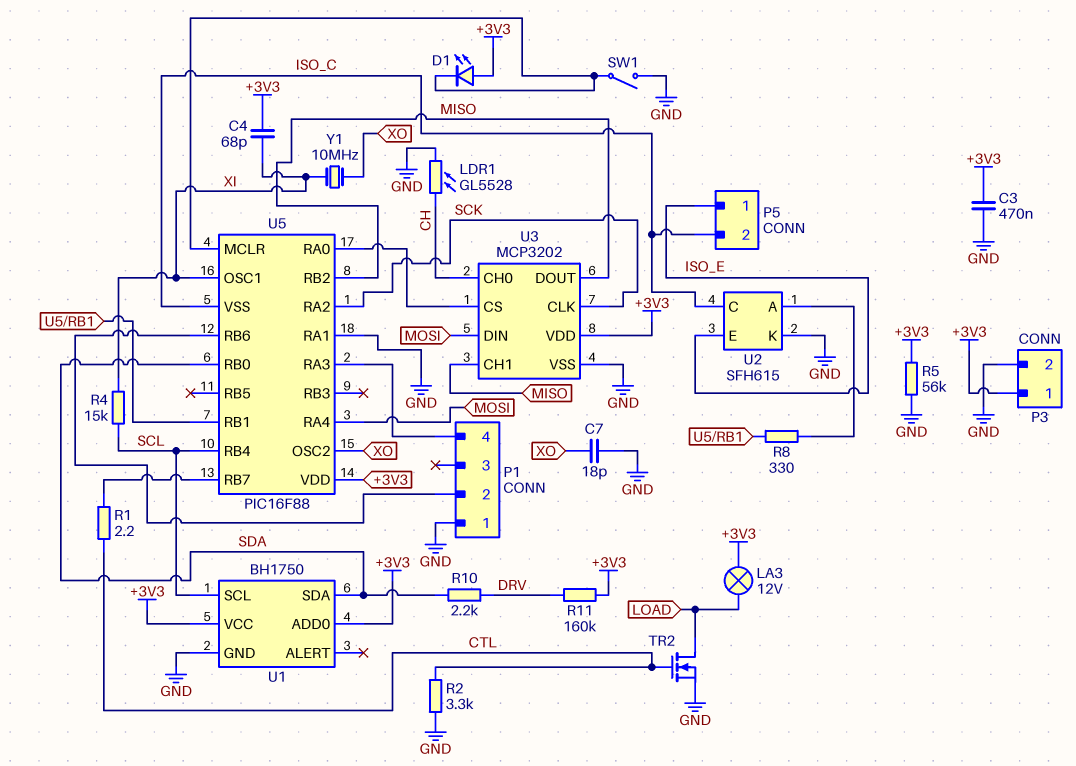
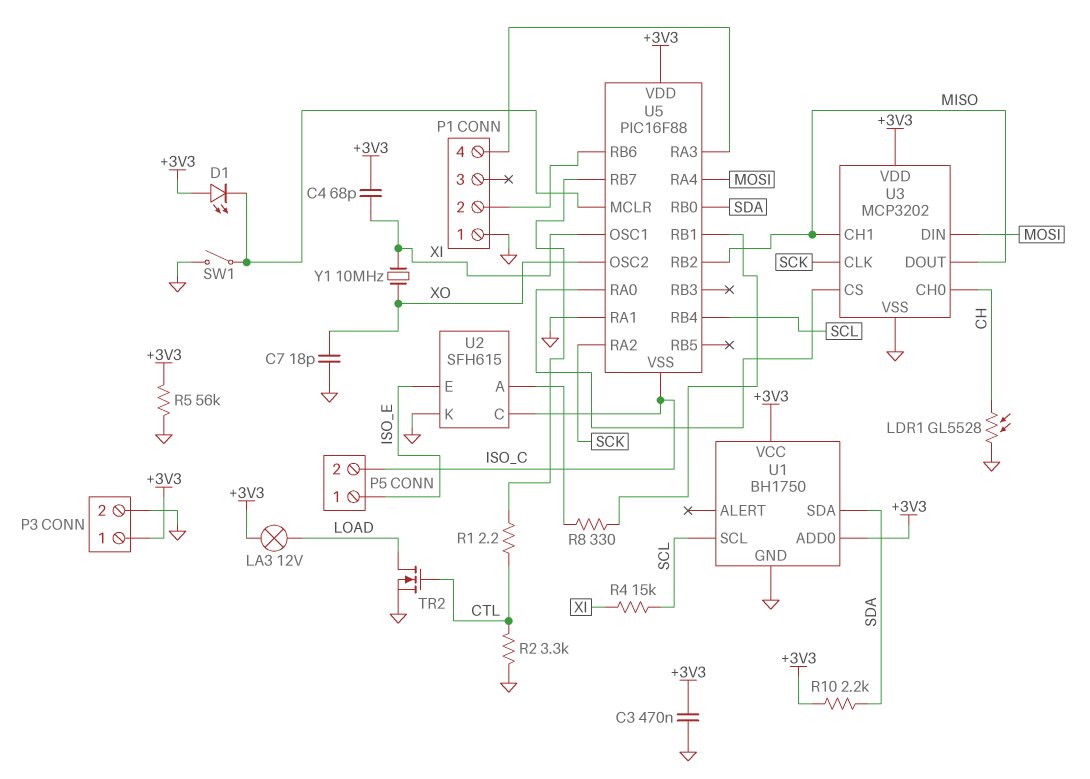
R10: 2.2k (DRV, SDA) -> 2.2k (+3V3, SDA)
R11: 160k (+3V3, DRV) -> none

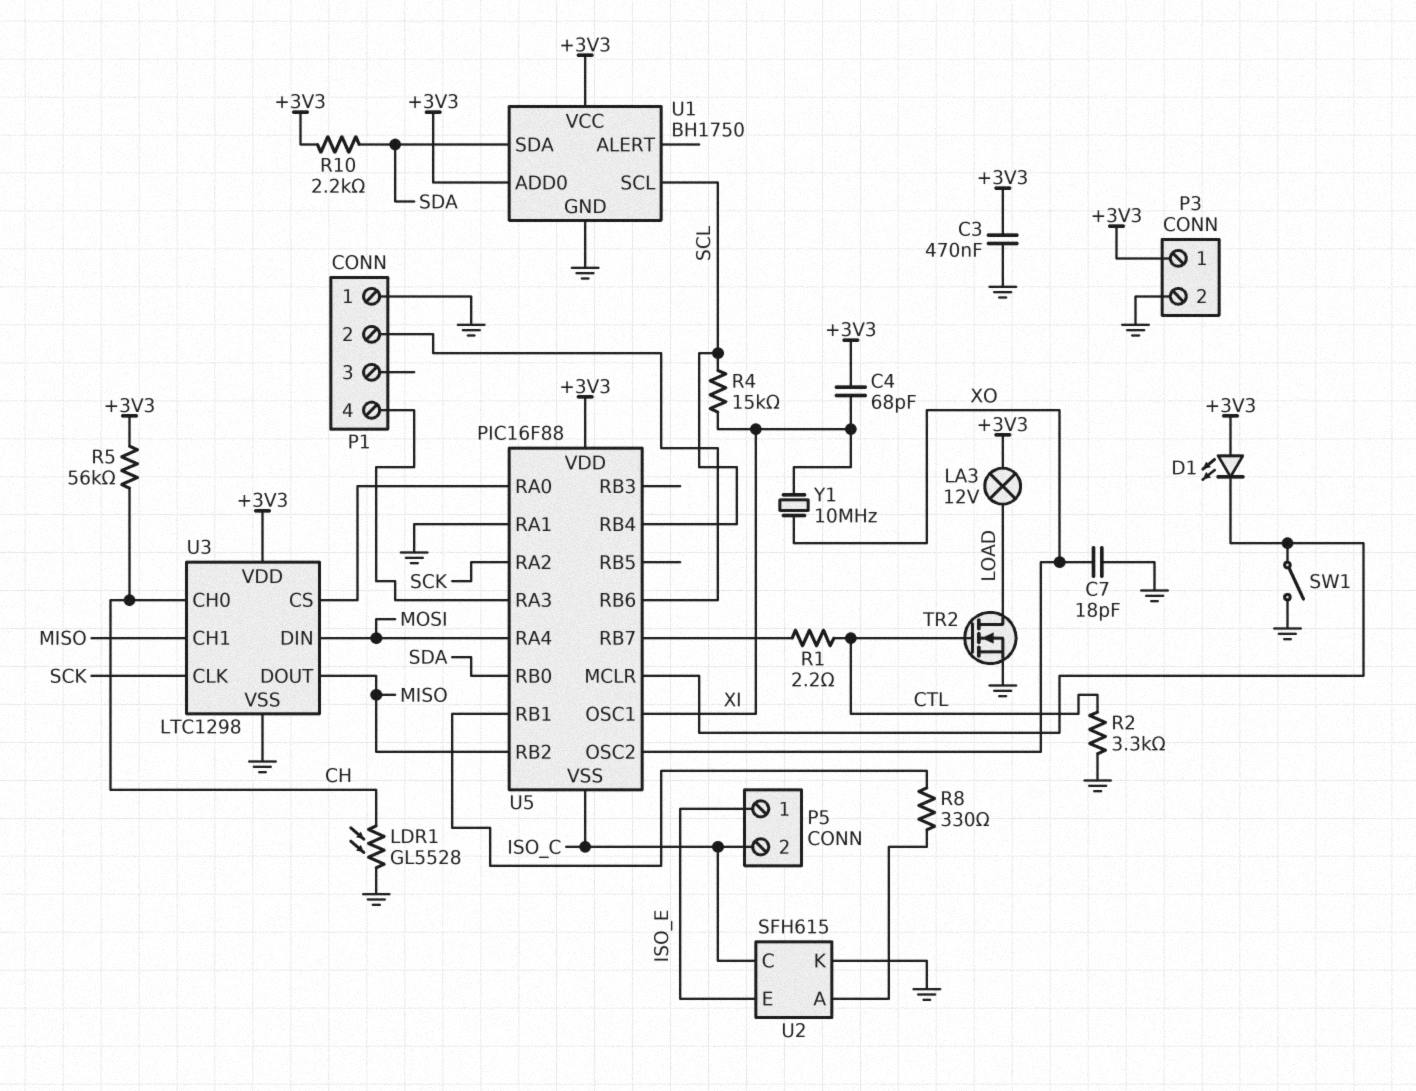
R5: 56k (+3V3, GND) -> 56k (+3V3, CH)
U3: MCP3202 -> LTC1298

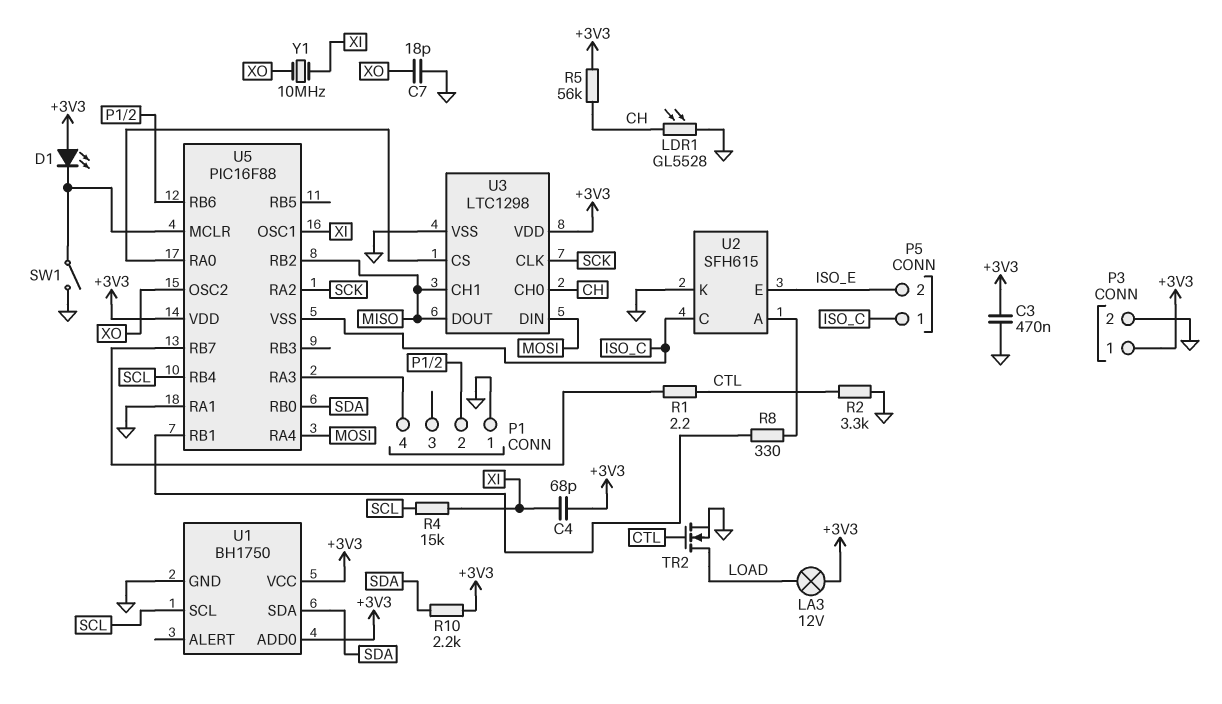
P5 pin 1: ISO_E -> ISO_C
P5 pin 2: ISO_C -> ISO_E

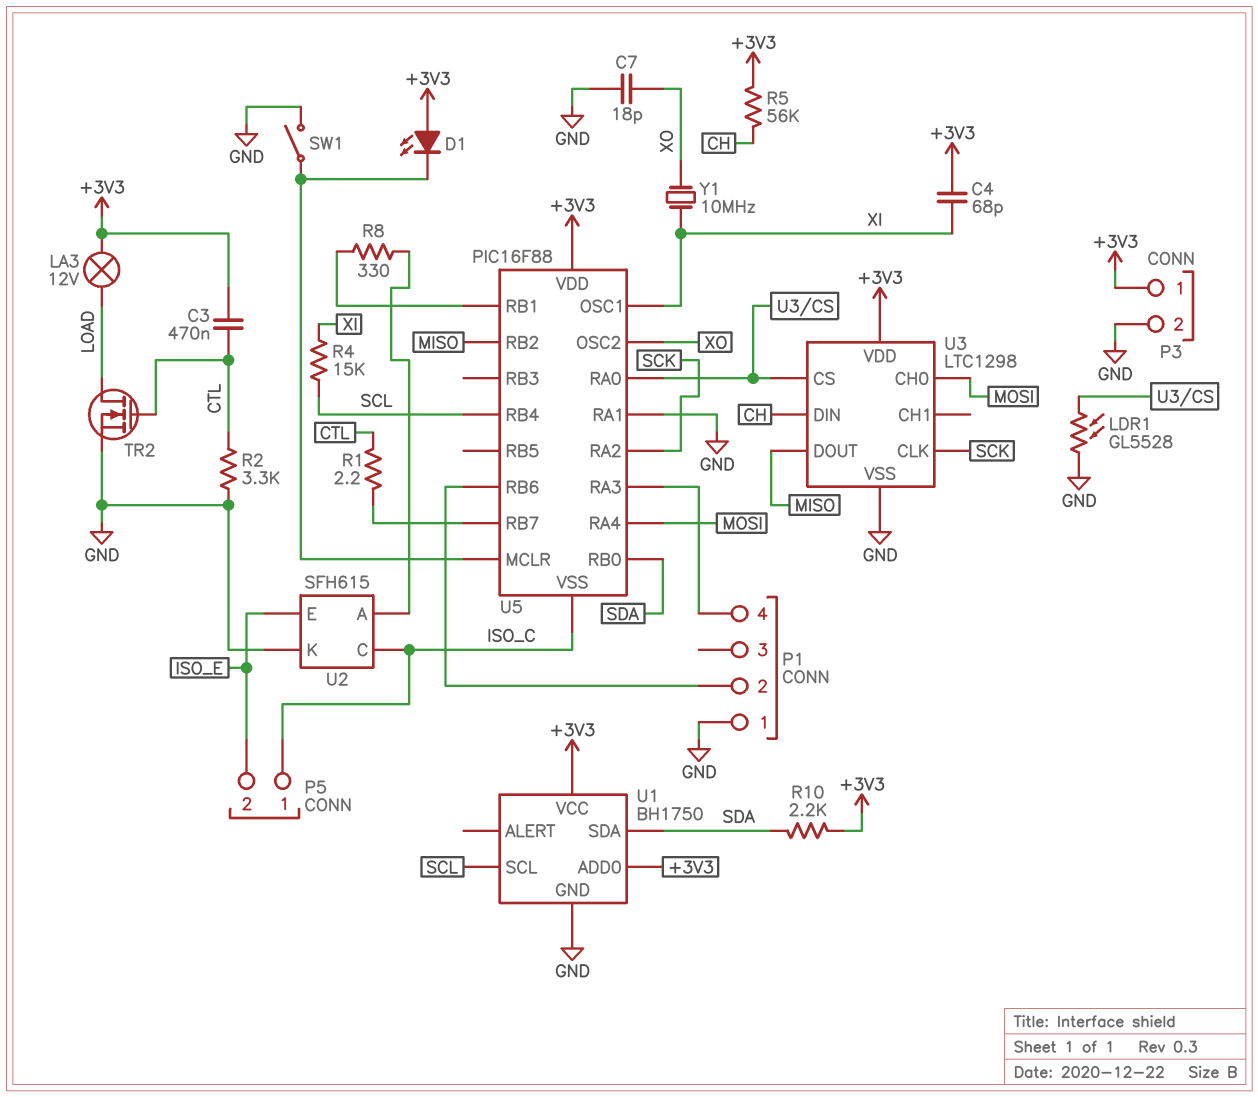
C3: 470nF (+3V3, GND) -> 470nF (+3V3, CTL)
LDR1: GL5528 (CH, GND) -> GL5528 (GND, U3/CS)
U3 pin CH0: CH -> MOSI
U3 pin CH1: MISO -> none
U3 pin DIN: MOSI -> CH

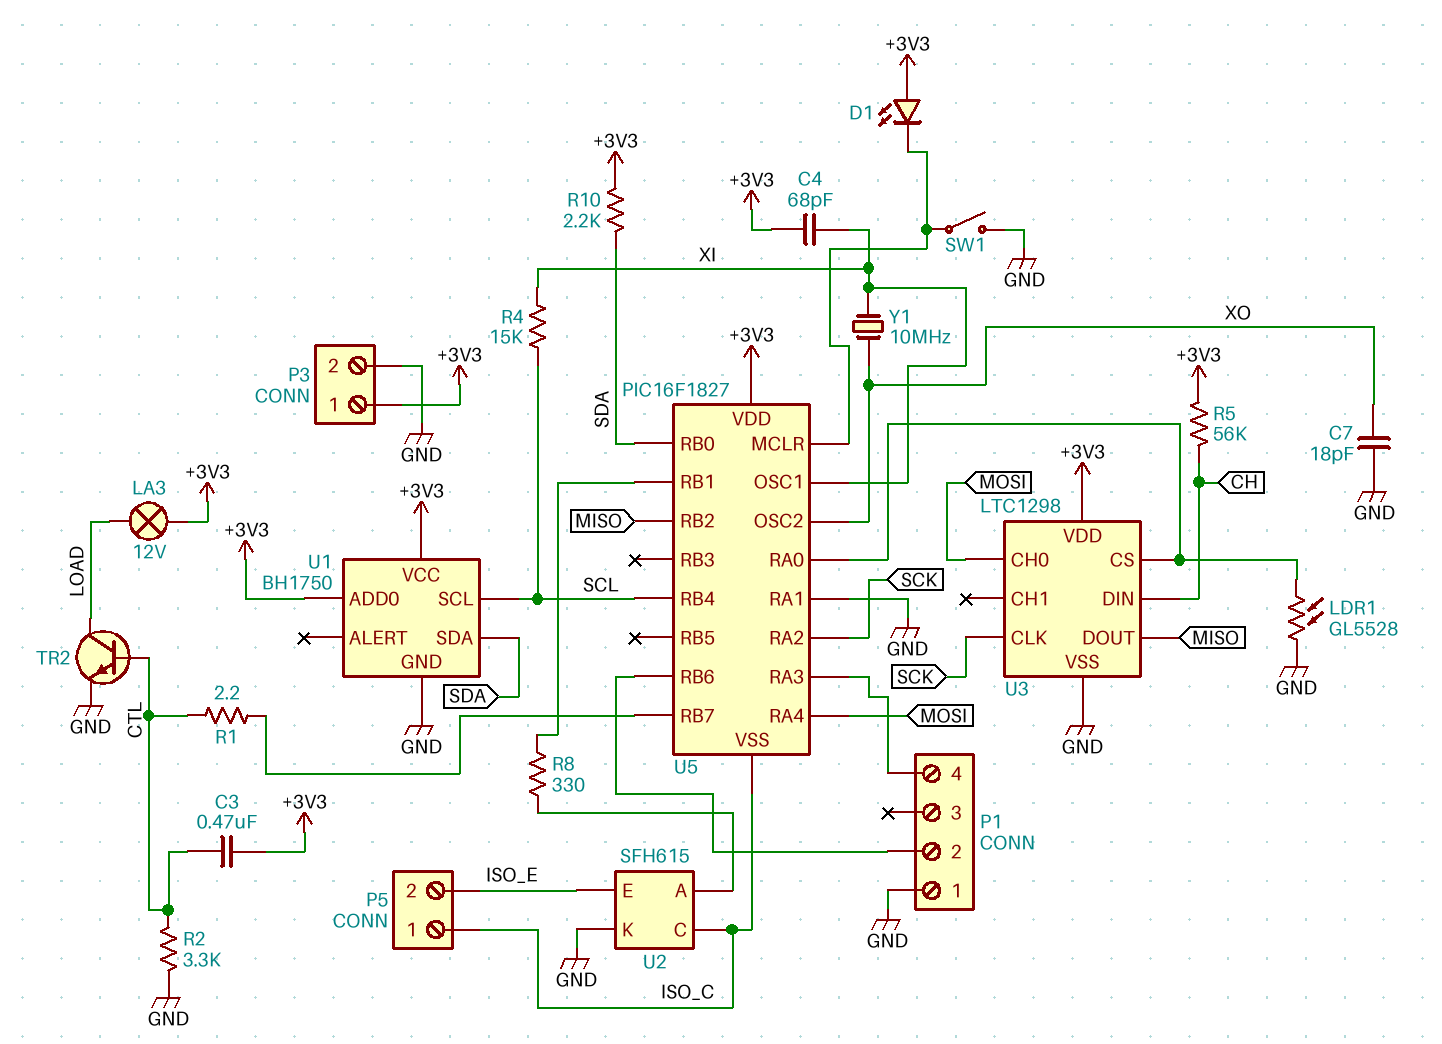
TR2: NMOS (G CTL, D LOAD, S GND) -> NPN (B CTL, C LOAD, E GND)
U5: PIC16F88 -> PIC16F1827

